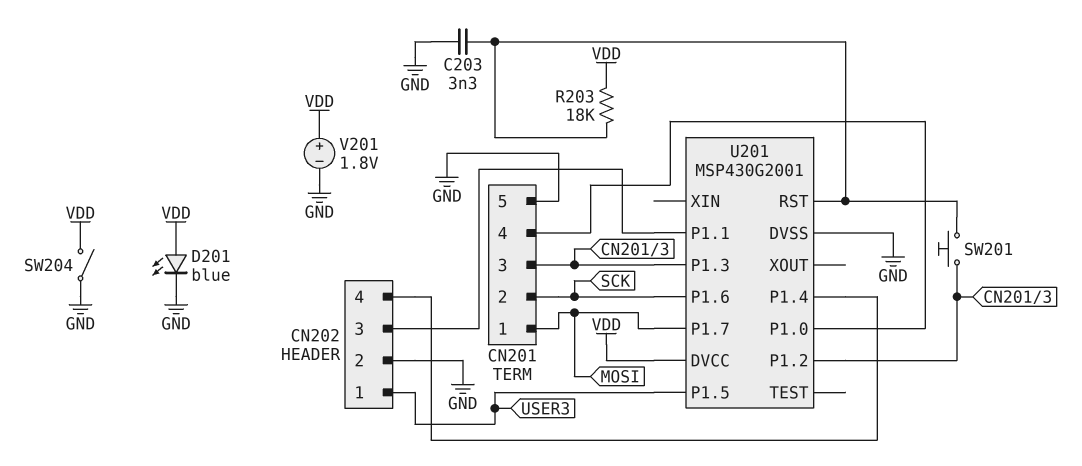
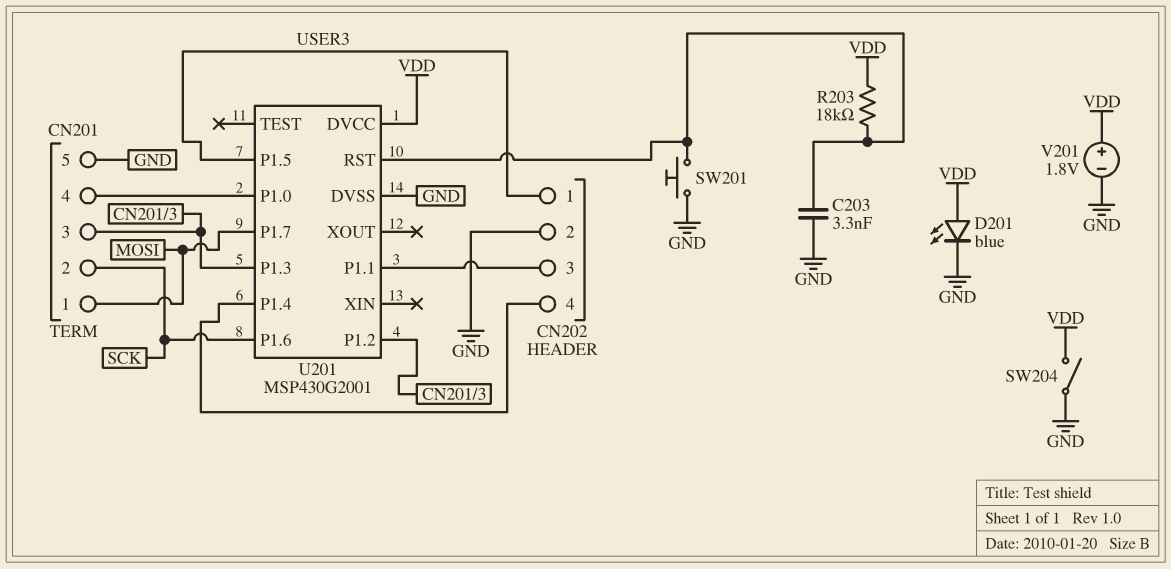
SW201: button (CN201/3, U201/RST) -> button (GND, U201/RST)

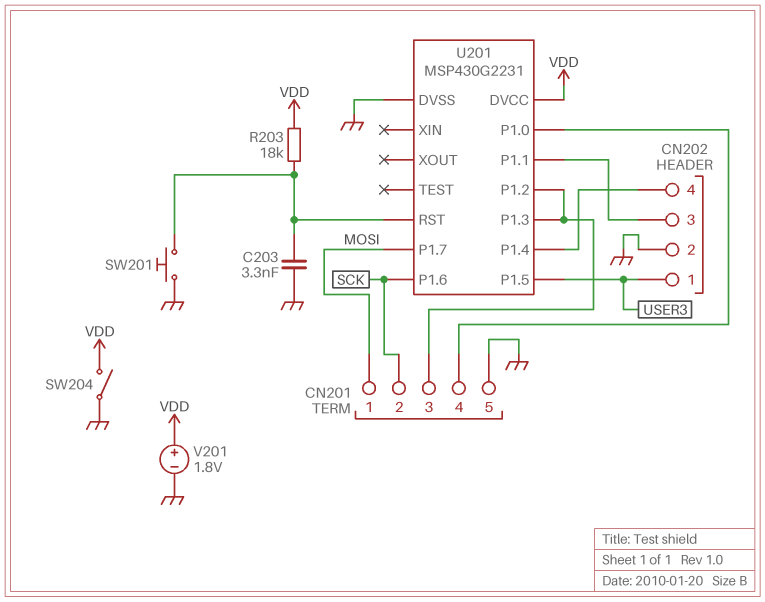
D201: LED blue (A VDD, K GND) -> none
U201: MSP430G2001 -> MSP430G2231

